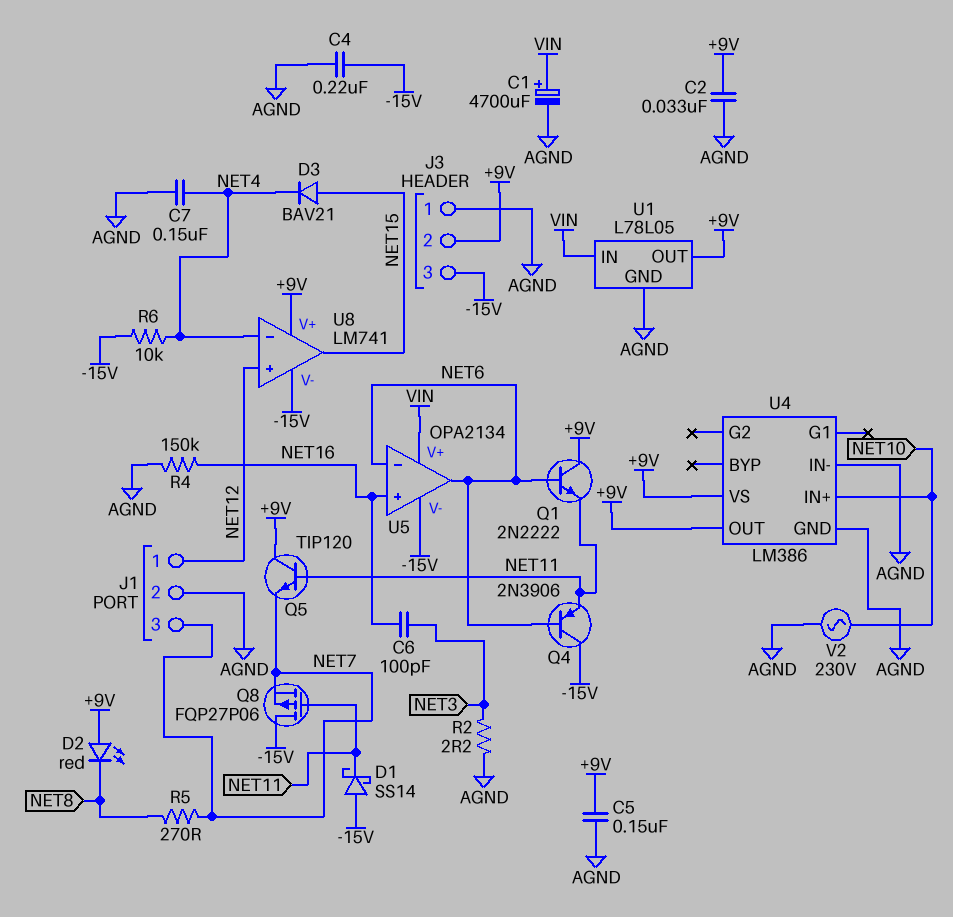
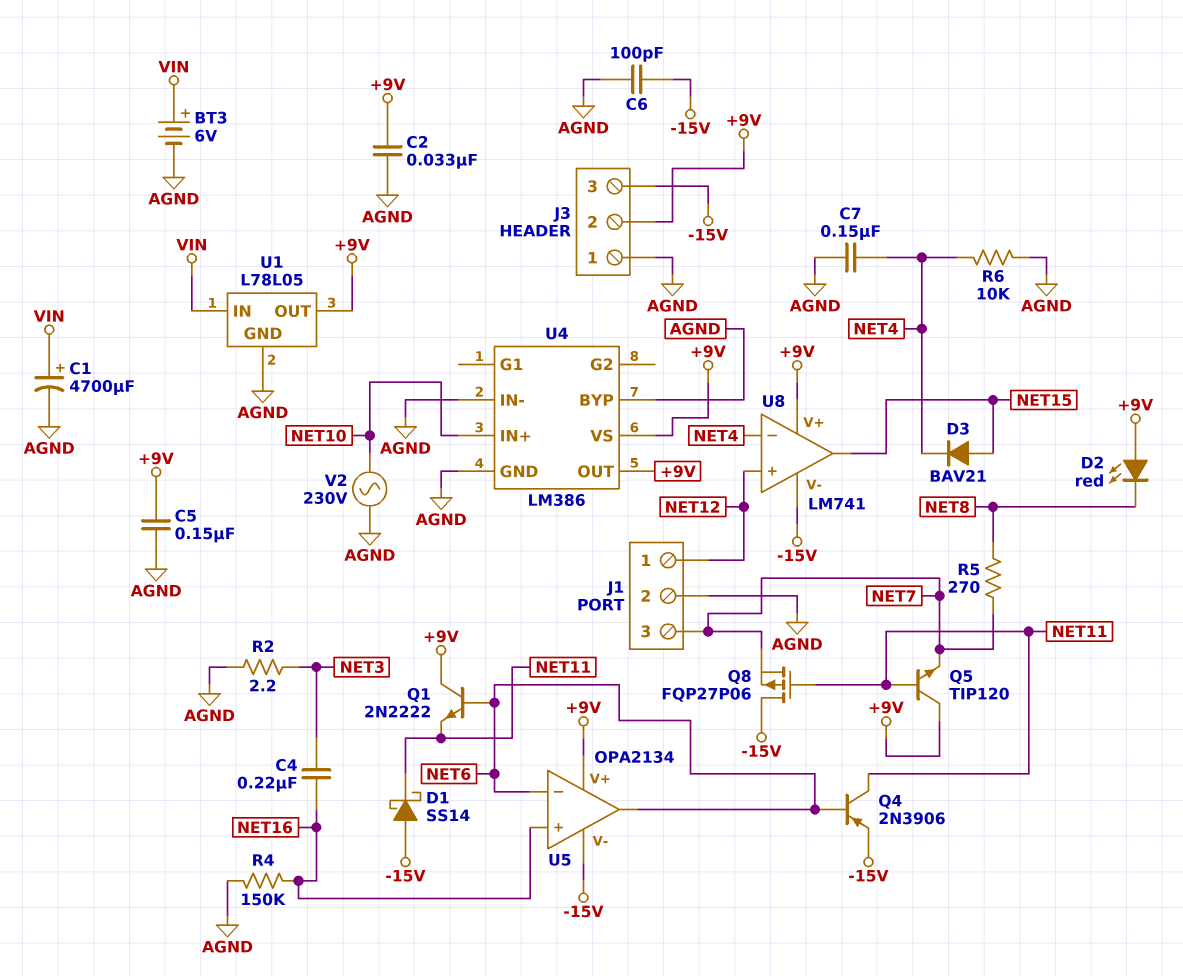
BT3: none -> 6V (plus VIN, minus AGND)
C4: 220nF (-15V, AGND) -> 220nF (NET3, NET16)
C6: 100pF (NET3, NET16) -> 100pF (-15V, AGND)
Q4: PNP 2N3906 (B NET6, C -15V, E NET11) -> PNP 2N3906 (B NET6, C NET11, E -15V)
R6: 10k (-15V, NET4) -> 10k (AGND, NET4)
U4 pin BYP: none -> AGND
U5 pin V+: VIN -> +9V

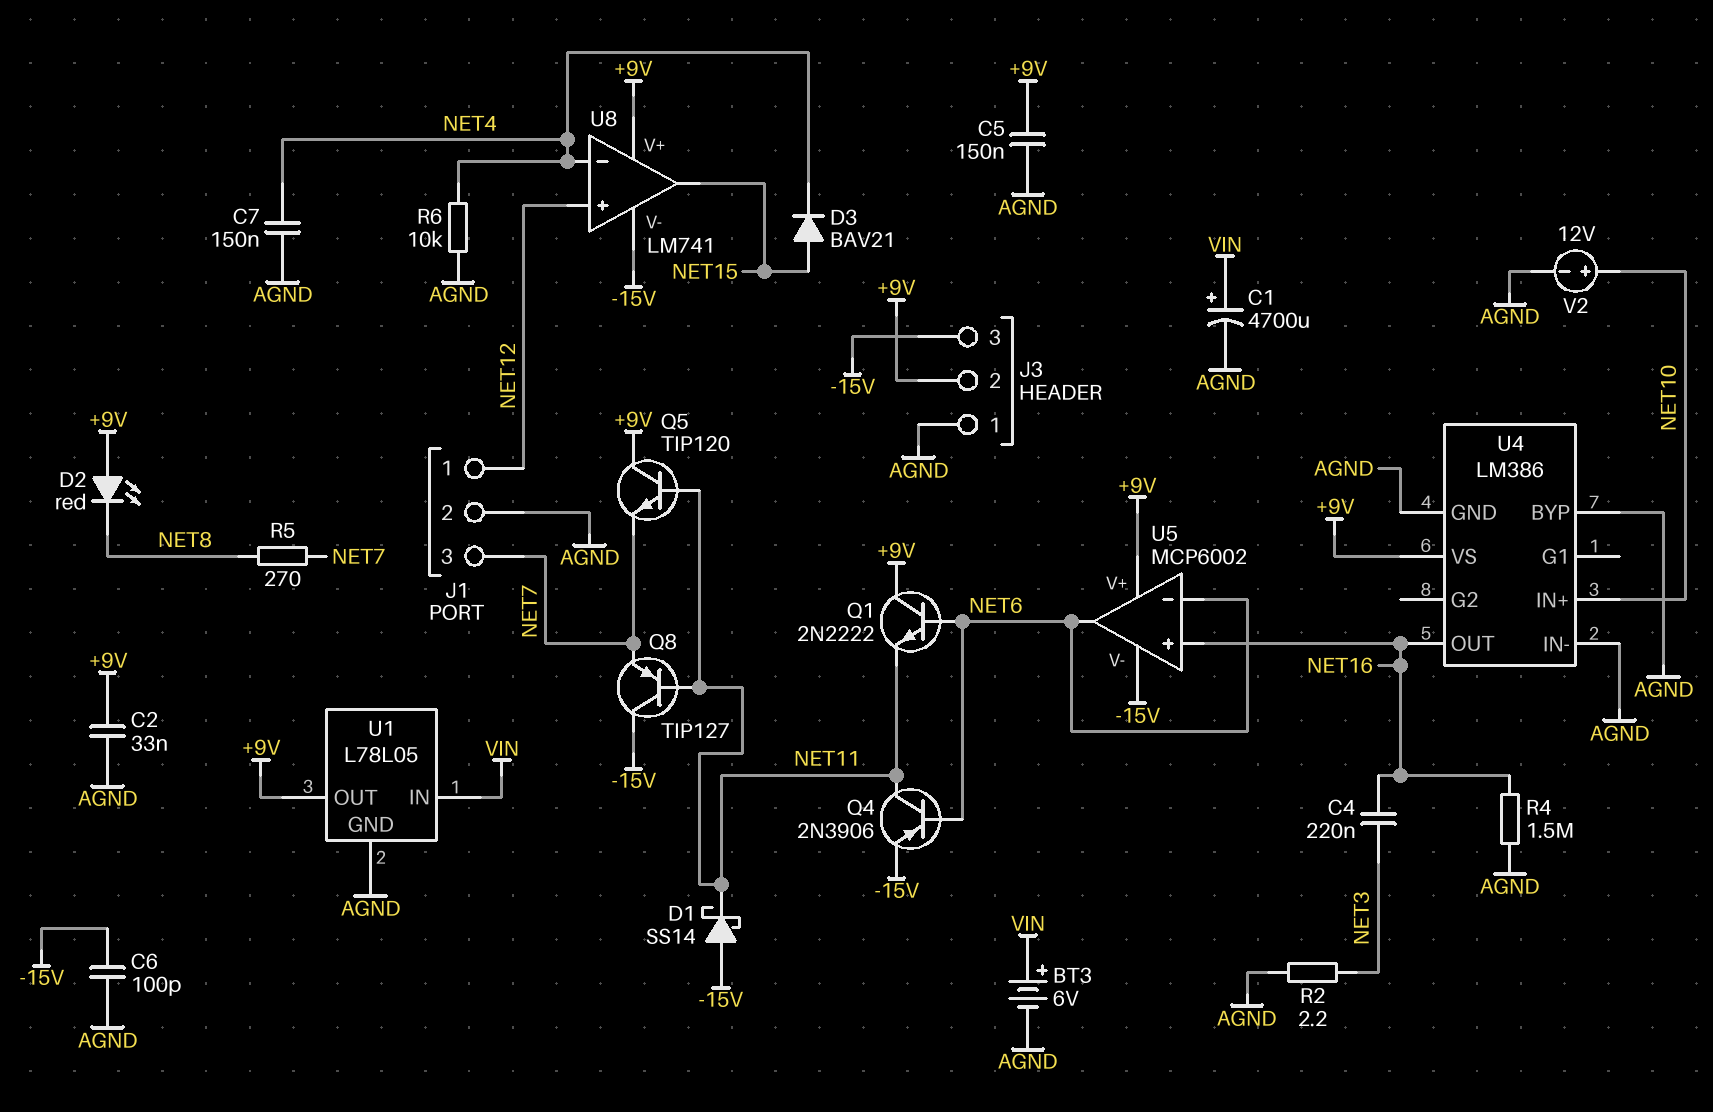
Q8: PMOS FQP27P06 (G NET11, D -15V, S NET7) -> PNP TIP127 (B NET11, C -15V, E NET7)
R4: 150k (AGND, NET16) -> 1.5M (AGND, NET16)
U4 pin OUT: +9V -> NET16
U5: OPA2134 -> MCP6002
V2: AC 230V (AGND, NET10) -> 12V (plus NET10, minus AGND)

